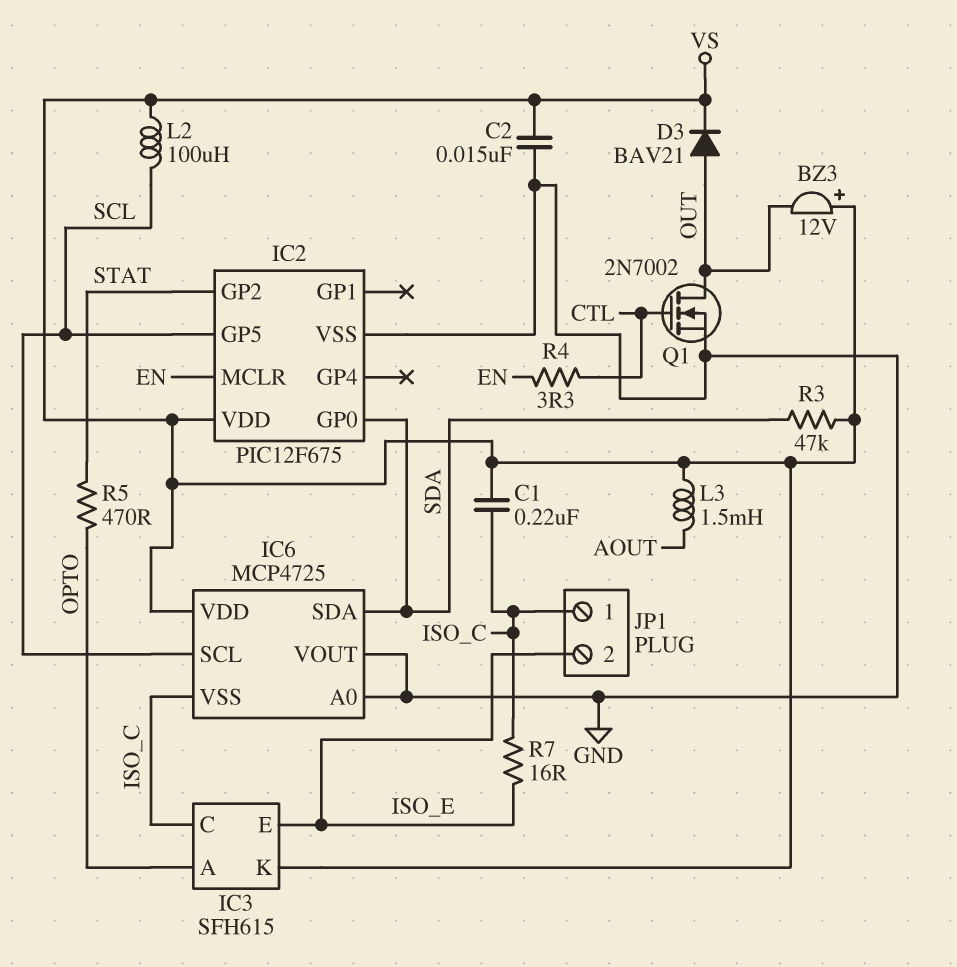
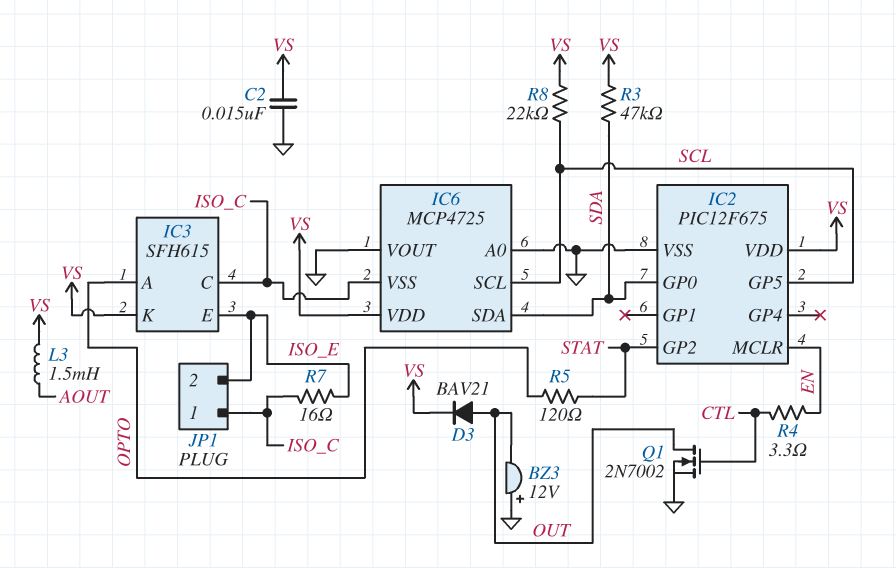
BZ3: buzzer 12V (plus VS, minus OUT) -> buzzer 12V (plus GND, minus OUT)
C1: 220nF (ISO_C, VS) -> none
L2: 100uH (SCL, VS) -> none
R5: 470 (OPTO, STAT) -> 120 (OPTO, STAT)
R8: none -> 22k (SCL, VS)

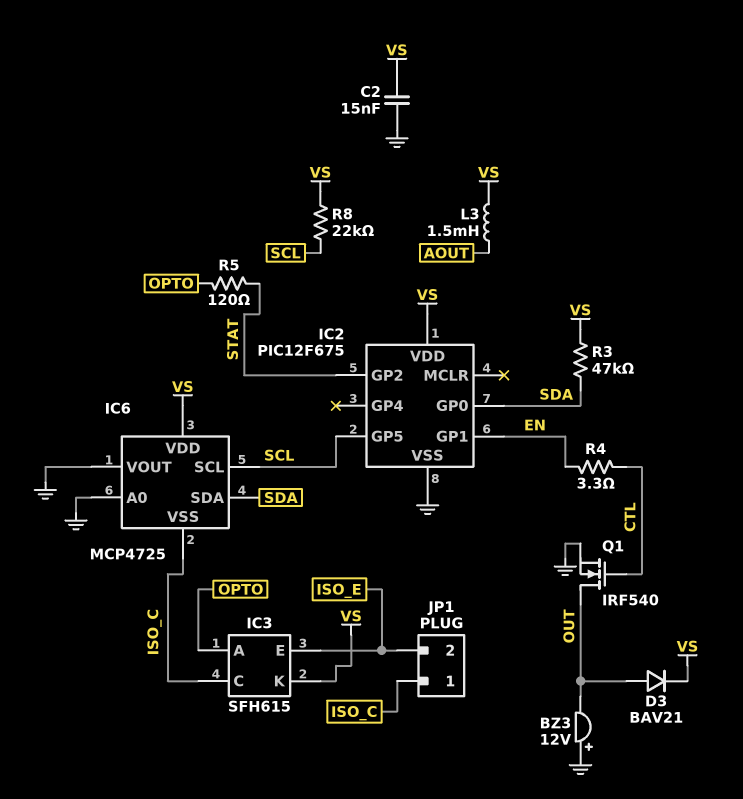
IC2 pin GP1: none -> EN
IC2 pin MCLR: EN -> none
Q1: NMOS 2N7002 (G CTL, D OUT, S GND) -> NMOS IRF540 (G CTL, D OUT, S GND)
R7: 16 (ISO_C, ISO_E) -> none

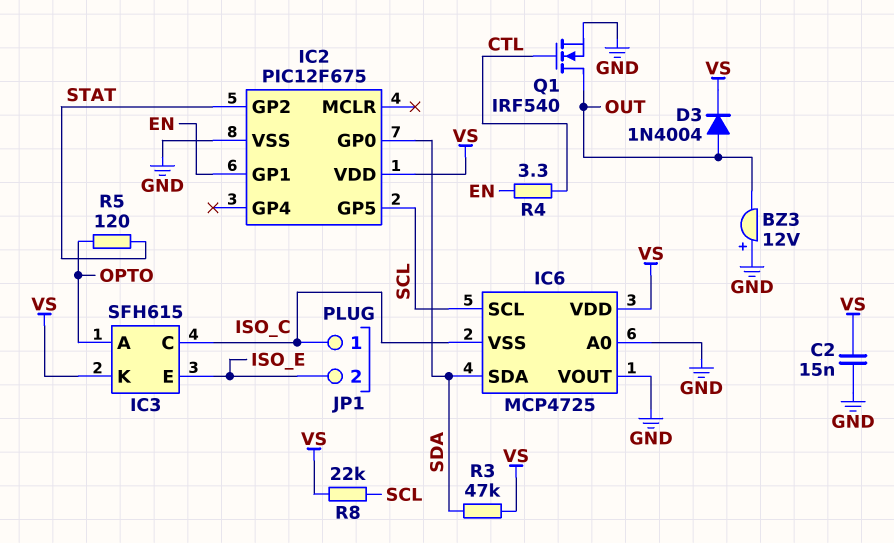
D3: diode BAV21 (A OUT, K VS) -> diode 1N4004 (A OUT, K VS)
L3: 1.5mH (AOUT, VS) -> none

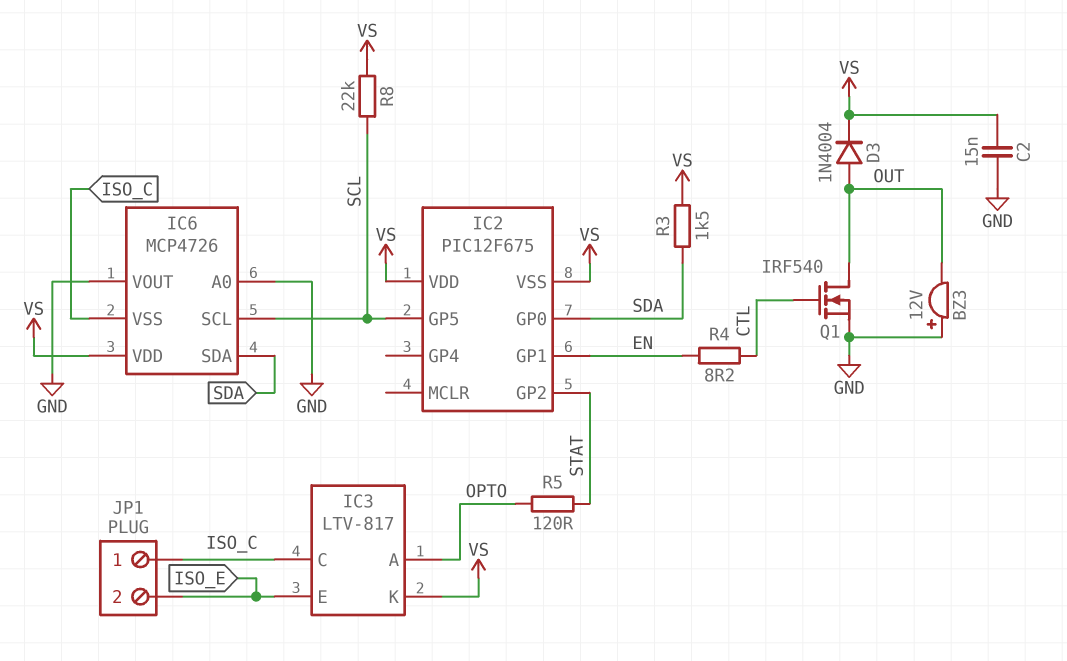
IC2 pin VSS: GND -> VS
IC3: SFH615 -> LTV-817
IC6: MCP4725 -> MCP4726
R3: 47k (SDA, VS) -> 1.5k (SDA, VS)
R4: 3.3 (CTL, EN) -> 8.2 (CTL, EN)

